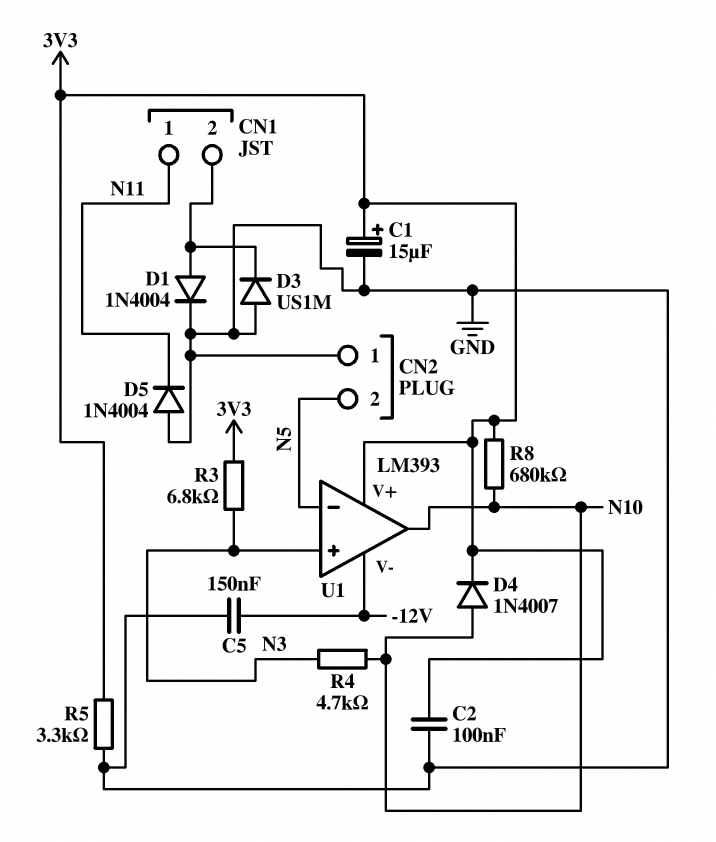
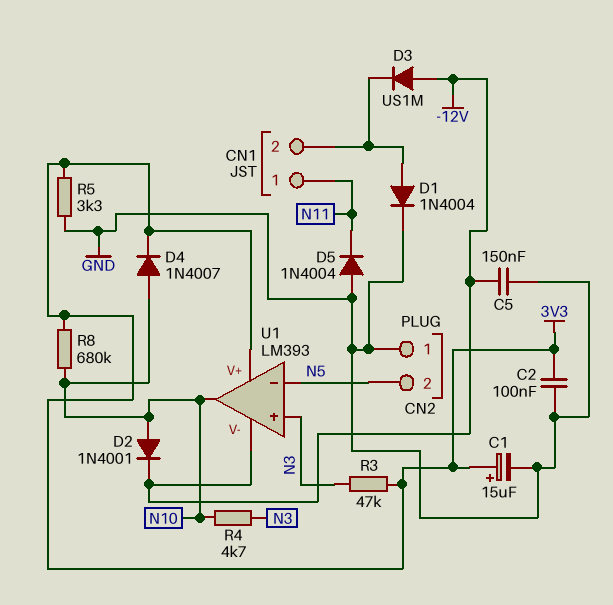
D2: none -> diode 1N4001 (A N10, K -12V)
D3: diode US1M (A GND, K CN1/2) -> diode US1M (A -12V, K CN1/2)
R3: 6.8k (3V3, N3) -> 47k (3V3, N3)

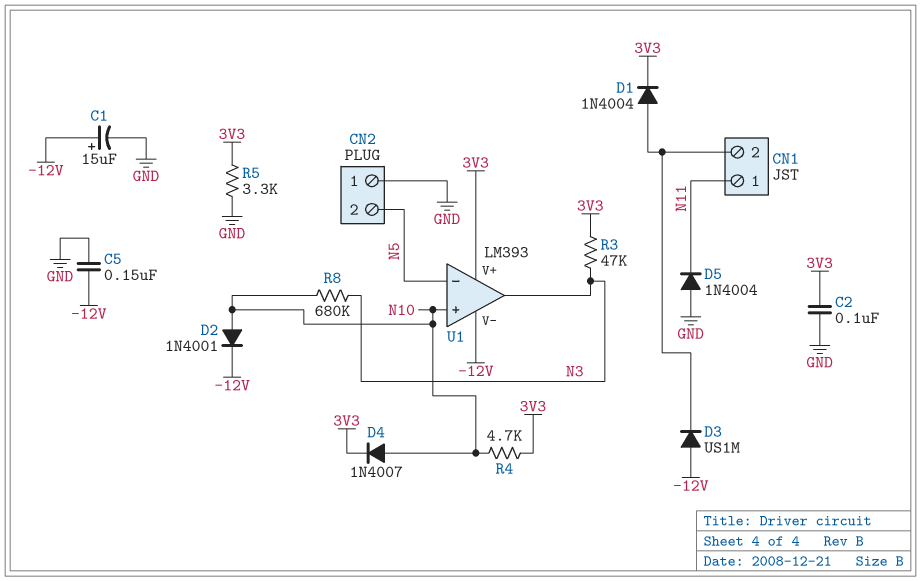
C1: 15uF (plus 3V3, minus GND) -> 15uF (plus -12V, minus GND)
D1: diode 1N4004 (A CN1/2, K GND) -> diode 1N4004 (A CN1/2, K 3V3)
R4: 4.7k (N3, N10) -> 4.7k (3V3, N10)
R8: 680k (3V3, N10) -> 680k (N3, N10)
U1 pin in+: N3 -> N10
U1 pin out: N10 -> N3

